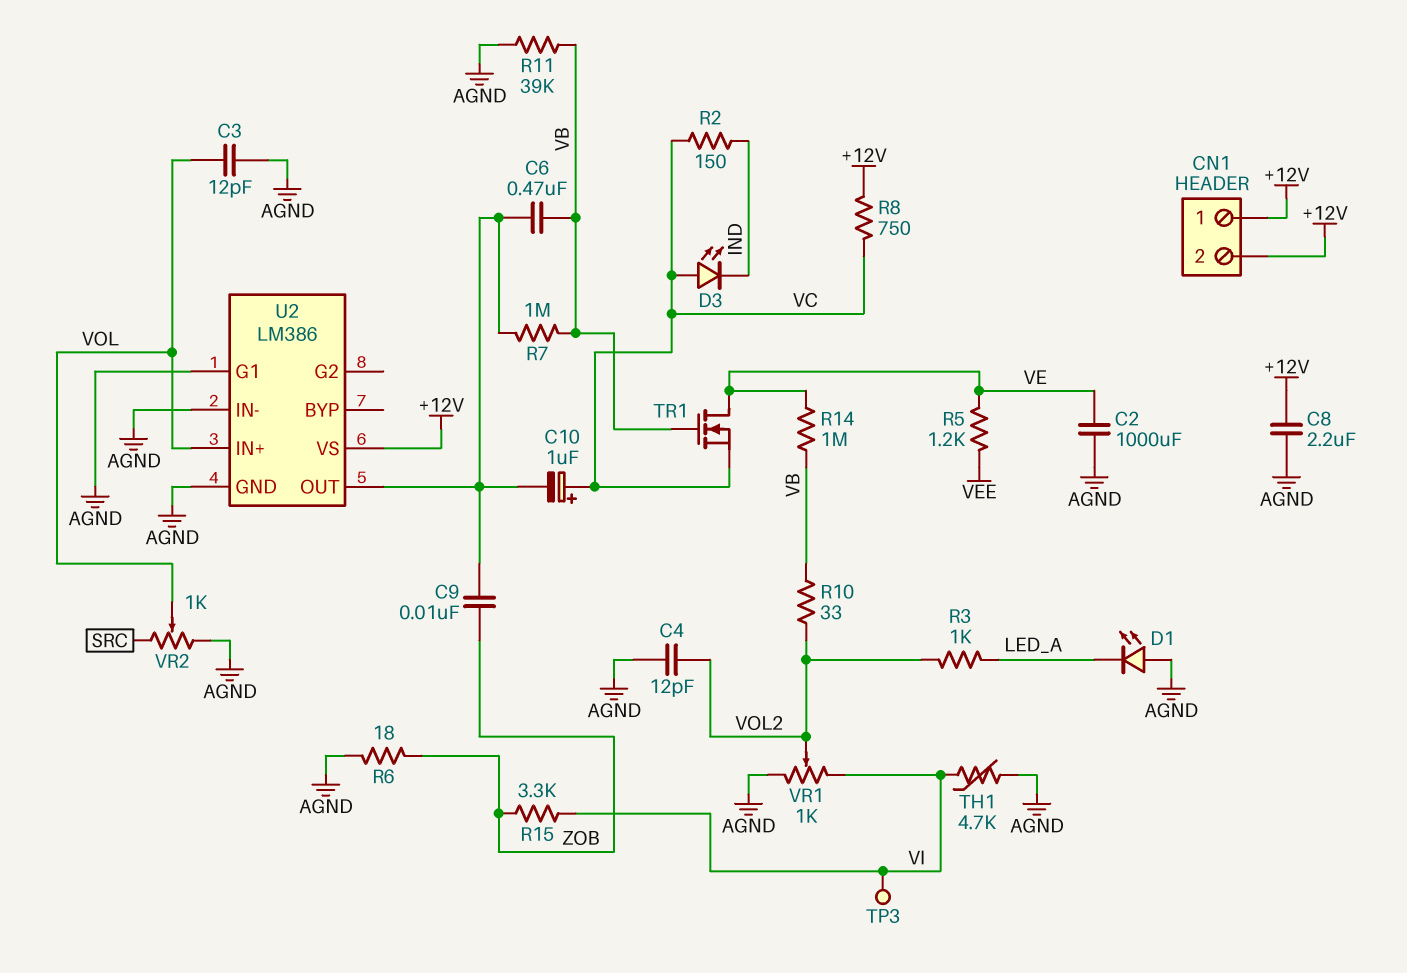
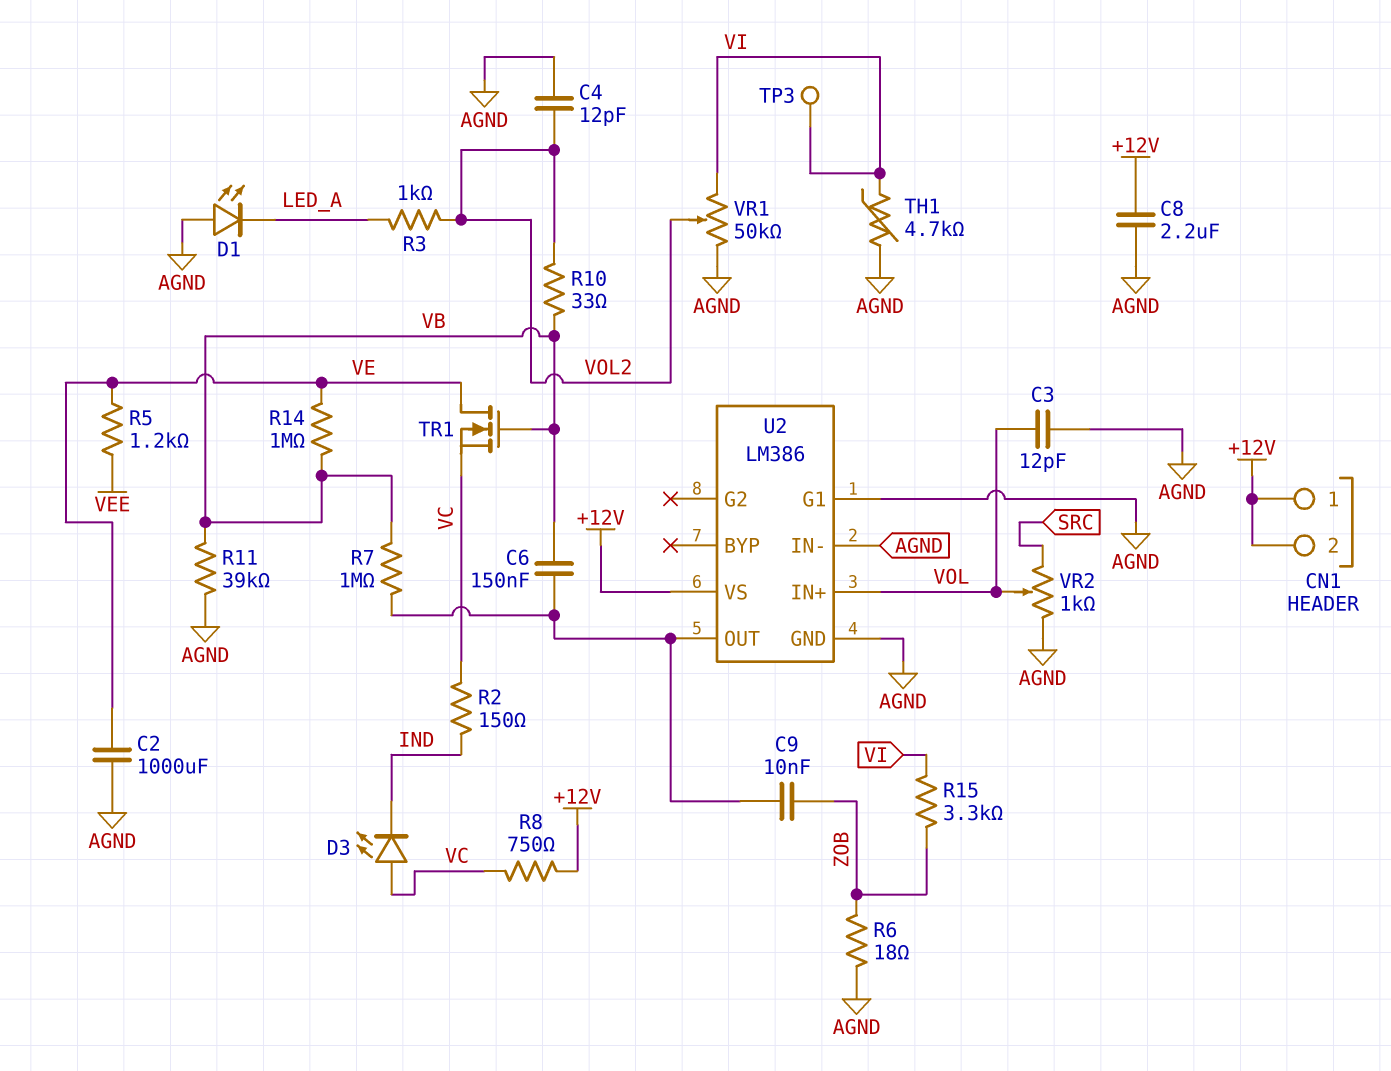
C6: 470nF (U2/OUT, VB) -> 150nF (U2/OUT, VB)
C10: 1uF (plus VC, minus U2/OUT) -> none
VR1: 1k (AGND, VI, wiper VOL2) -> 50k (AGND, VI, wiper VOL2)

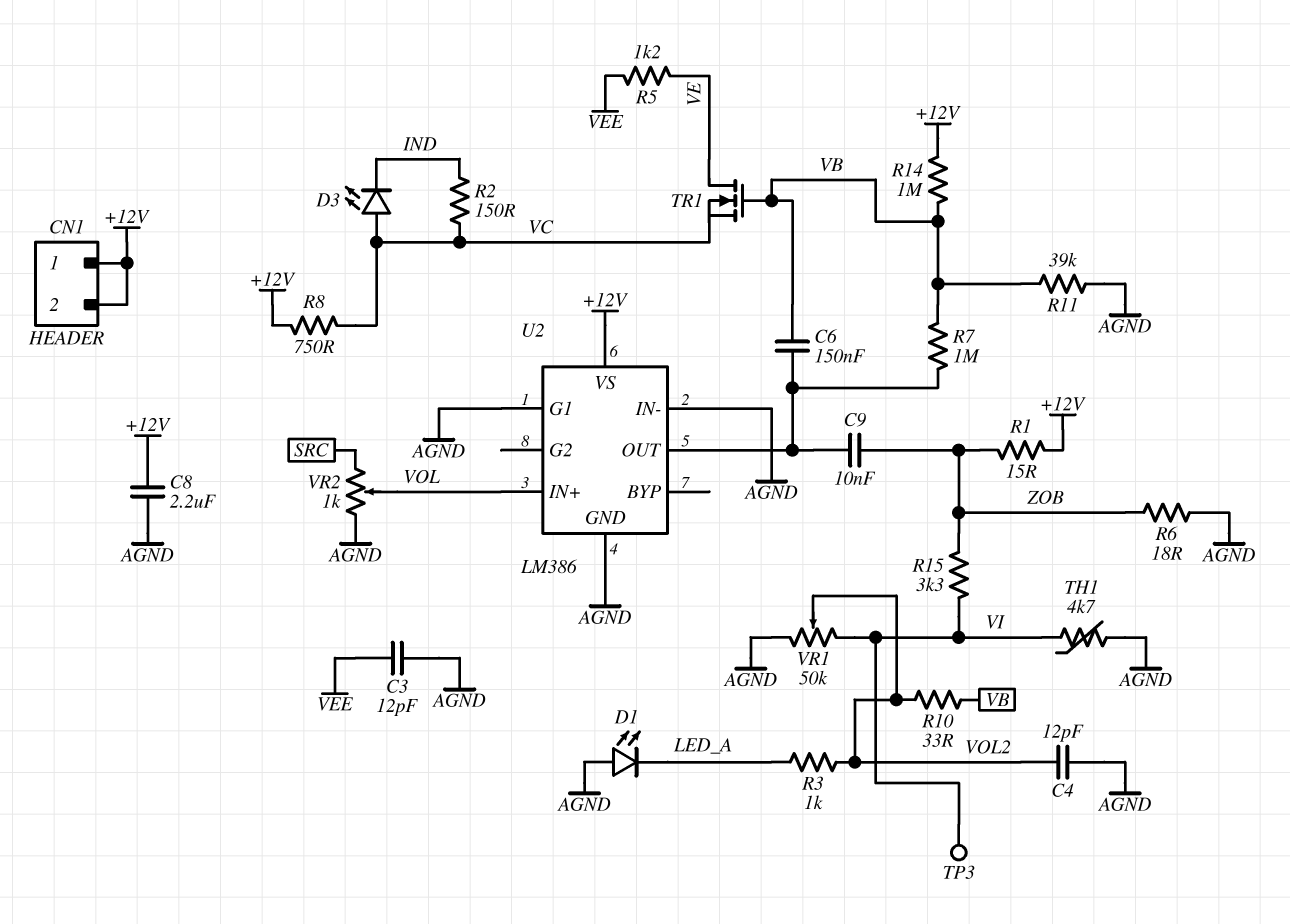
C2: 1000uF (AGND, VE) -> none
C3: 12pF (AGND, VOL) -> 12pF (AGND, VEE)
R1: none -> 15 (+12V, ZOB)
R14: 1M (VB, VE) -> 1M (+12V, VB)

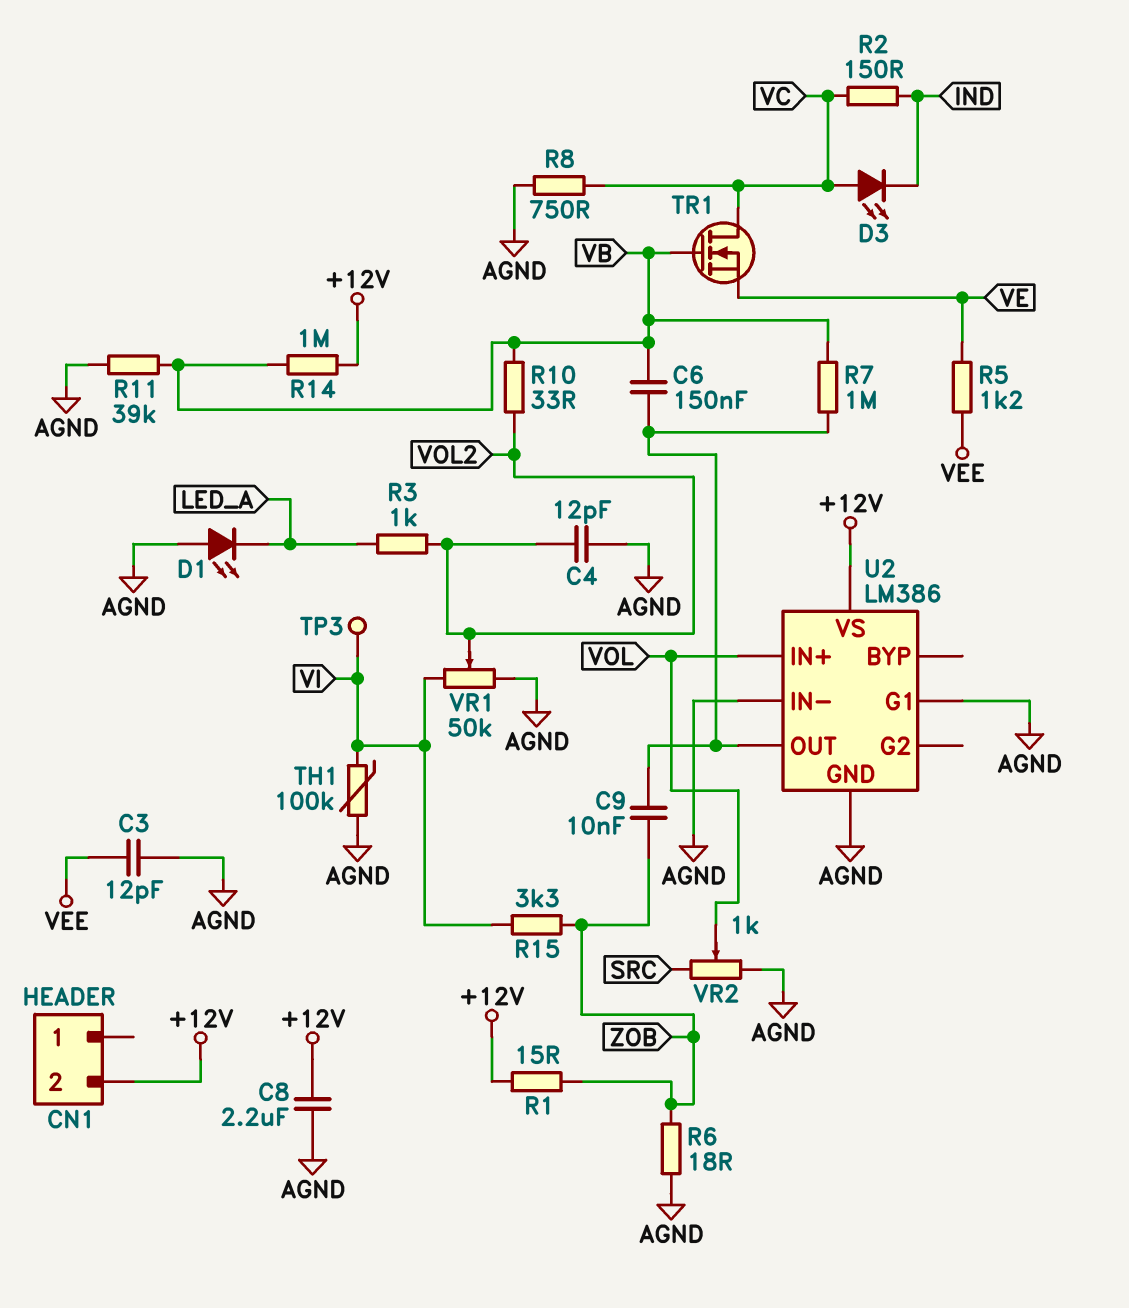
CN1 pin 1: +12V -> none
R8: 750 (+12V, VC) -> 750 (AGND, VC)
TH1: 4.7k (AGND, VI) -> 100k (AGND, VI)
TR1: NMOS (G VB, D VE, S VC) -> NMOS (G VB, D VC, S VE)

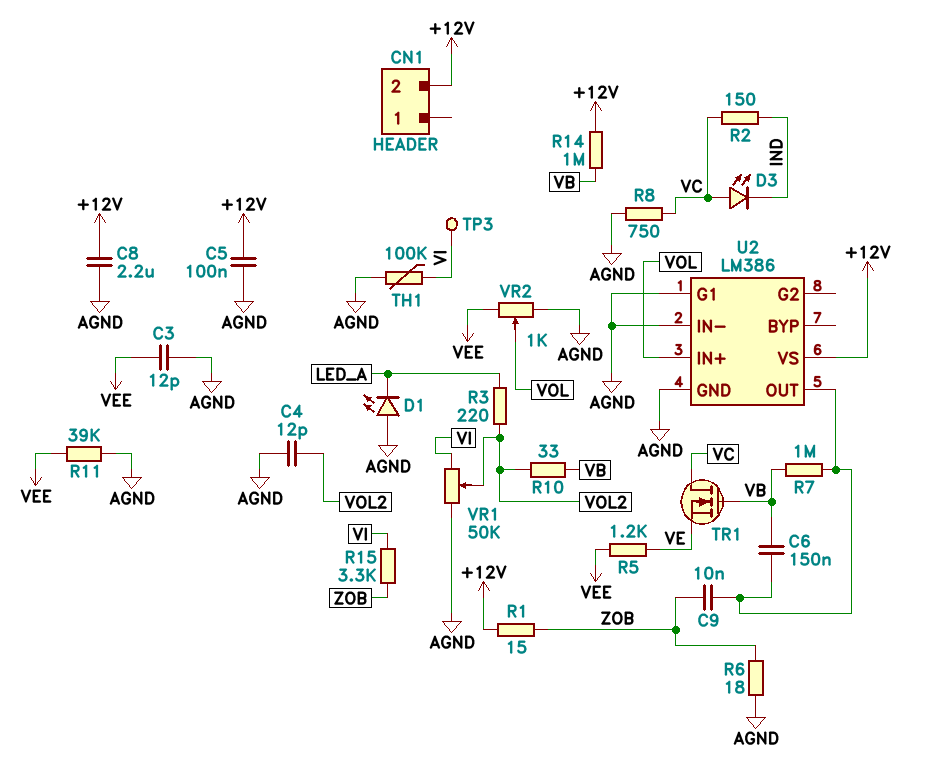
C5: none -> 100nF (+12V, AGND)
R3: 1k (LED_A, VOL2) -> 220 (LED_A, VOL2)
R11: 39k (AGND, VB) -> 39k (AGND, VEE)
VR2: 1k (AGND, SRC, wiper VOL) -> 1k (AGND, VEE, wiper VOL)

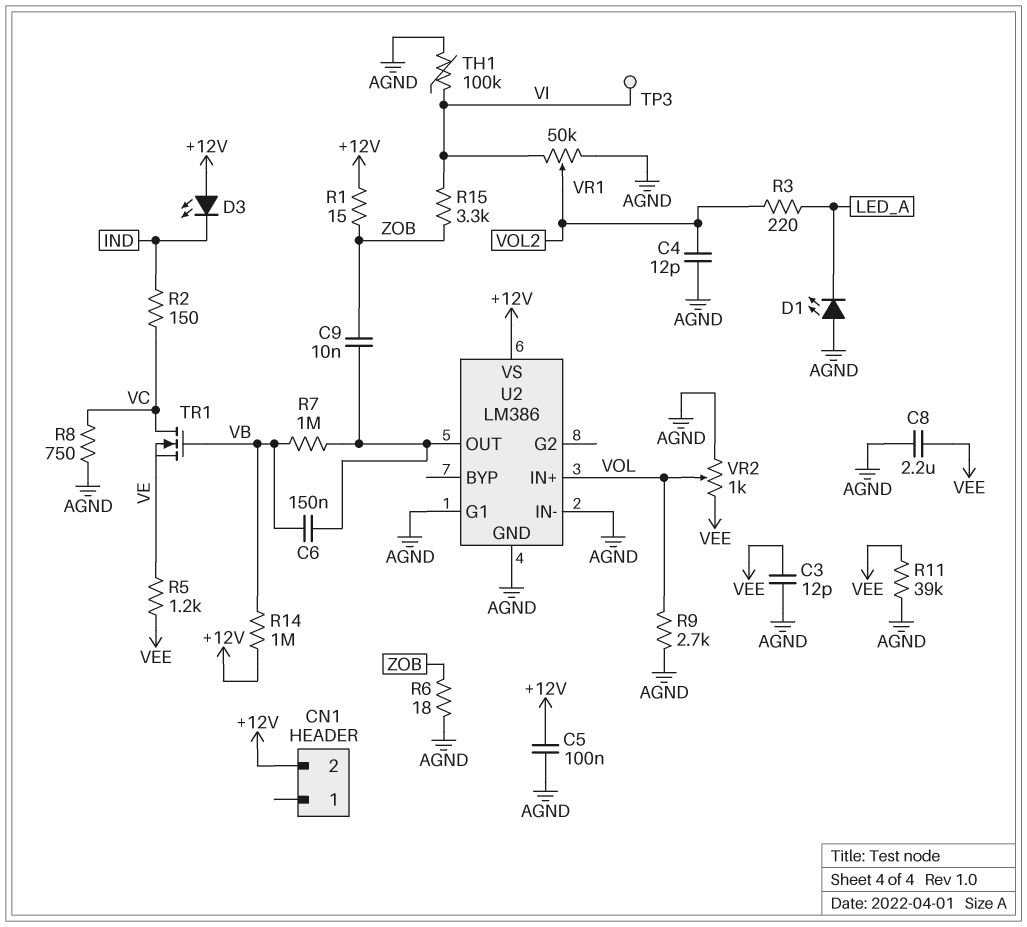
C8: 2.2uF (+12V, AGND) -> 2.2uF (AGND, VEE)
D3: LED (A VC, K IND) -> LED (A +12V, K IND)
R9: none -> 2.7k (AGND, VOL)
R10: 33 (VB, VOL2) -> none

